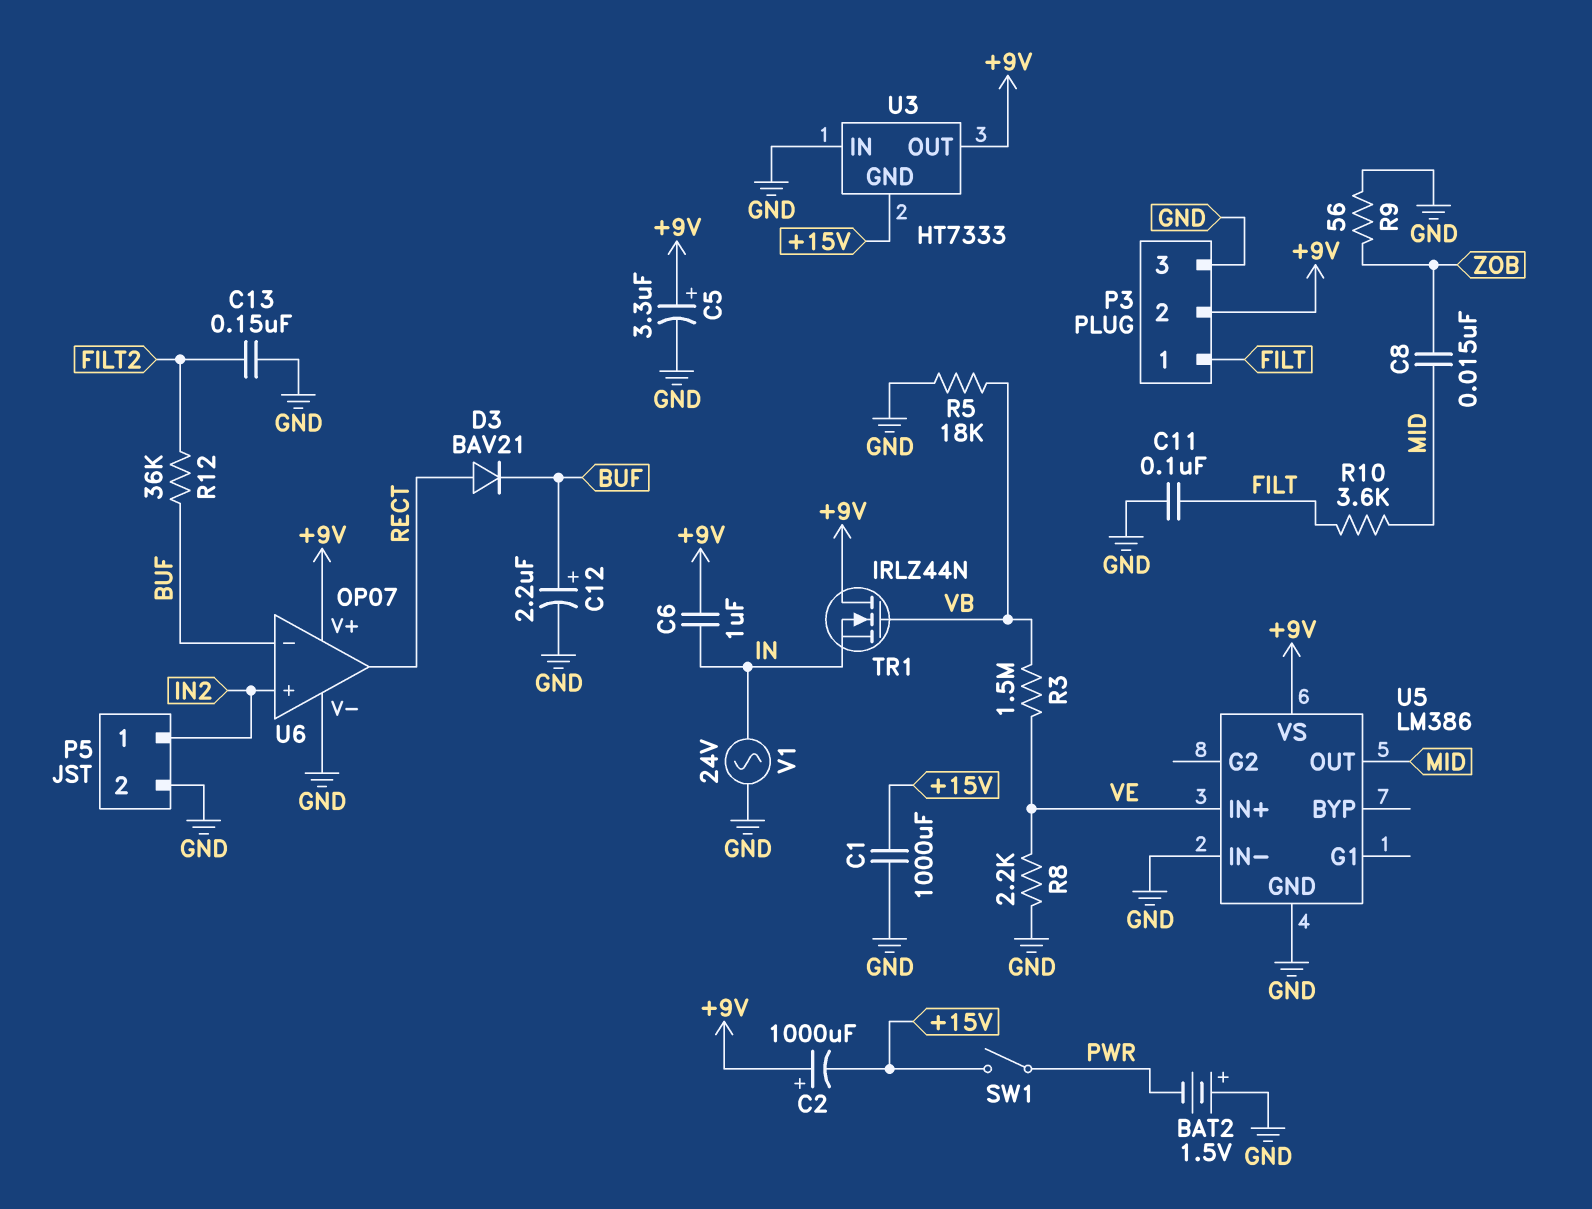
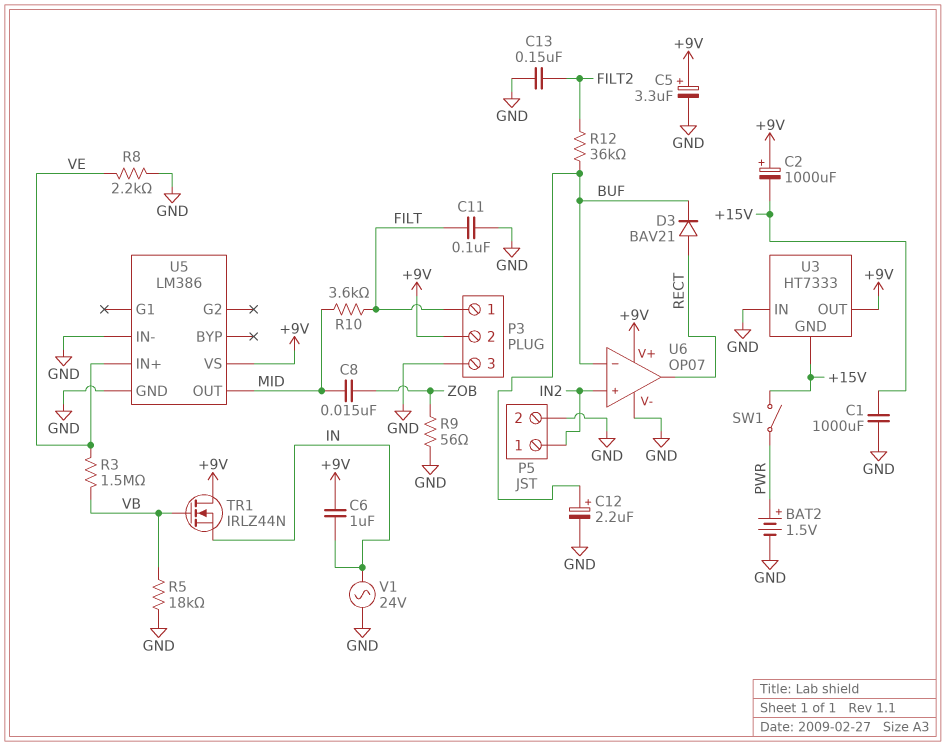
BAT2: 1.5V (plus GND, minus PWR) -> 1.5V (plus PWR, minus GND)

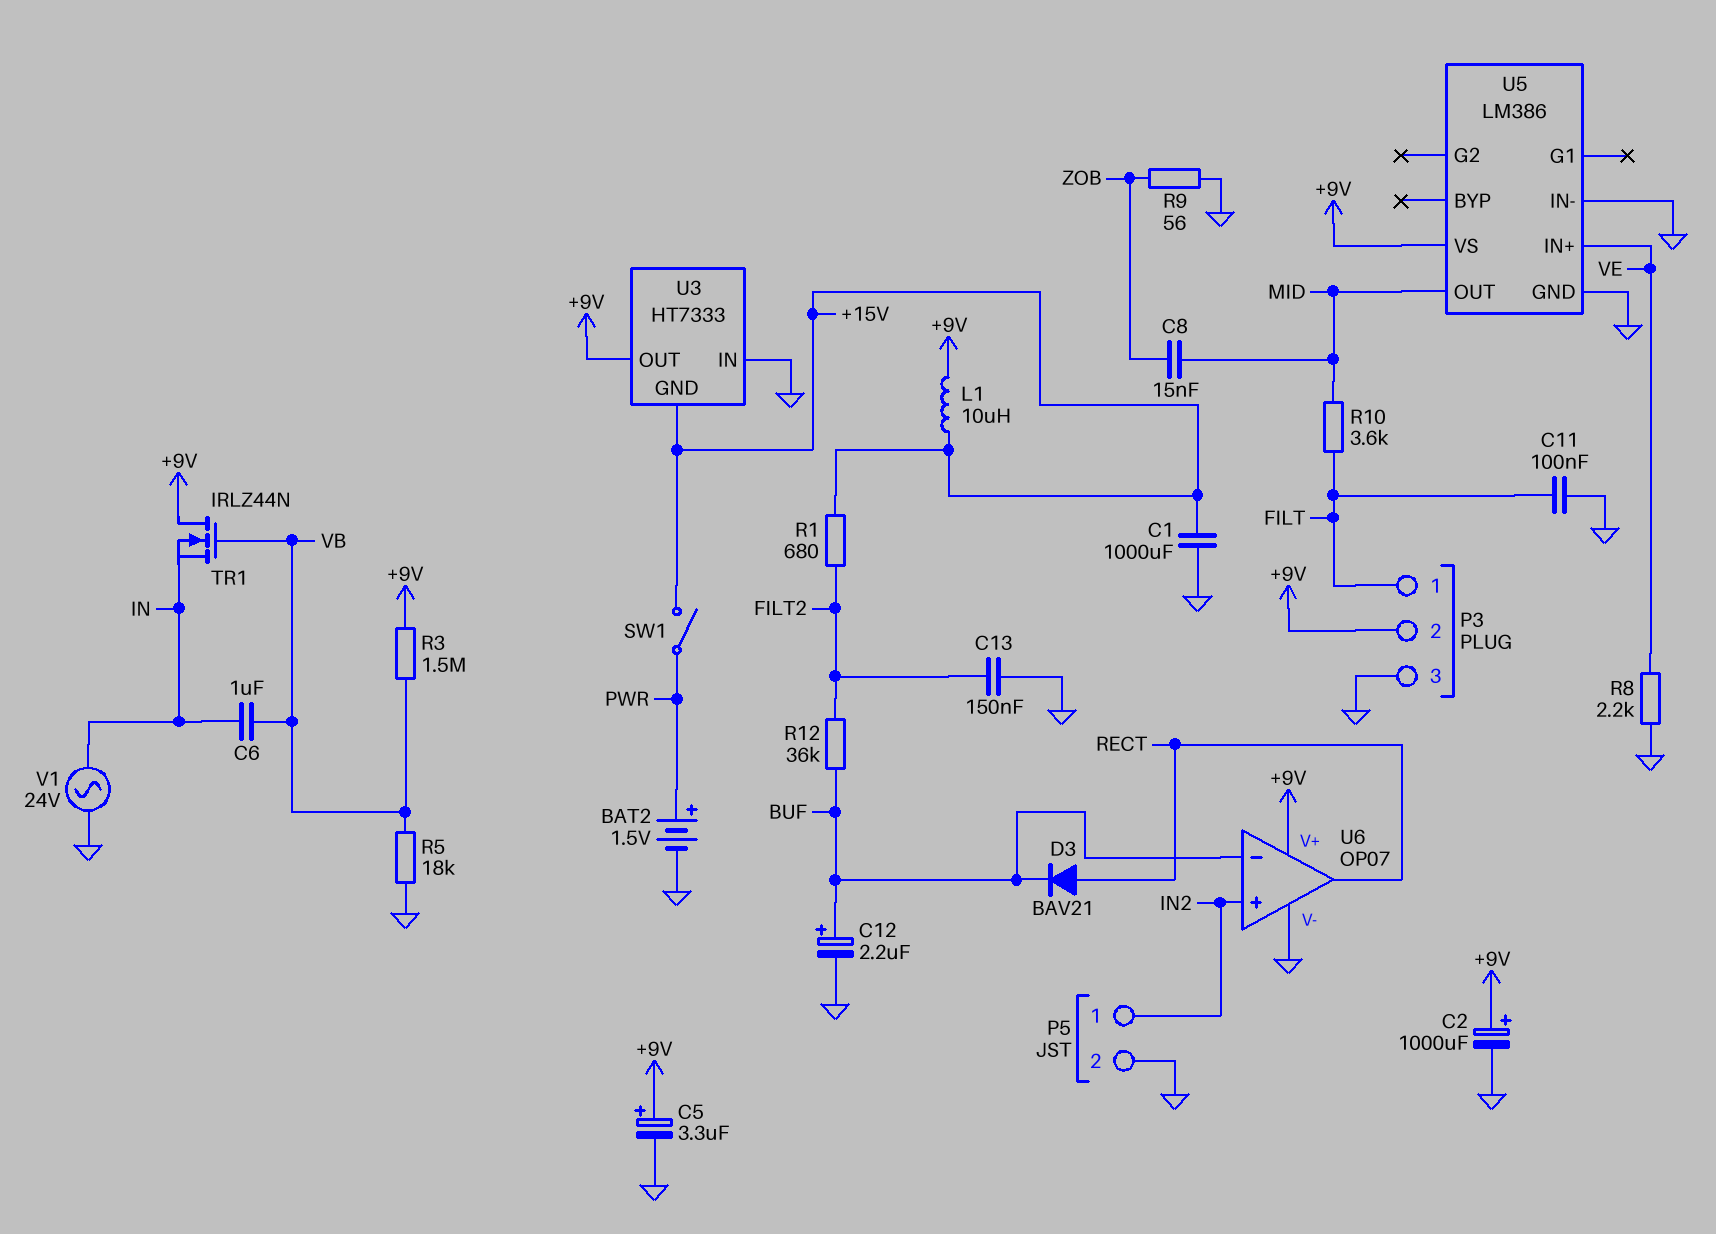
C2: 1000uF (plus +9V, minus +15V) -> 1000uF (plus +9V, minus GND)
C6: 1uF (+9V, IN) -> 1uF (IN, VB)
L1: none -> 10uH (+9V, +15V)
R1: none -> 680 (+15V, FILT2)
R3: 1.5M (VB, VE) -> 1.5M (+9V, VB)

